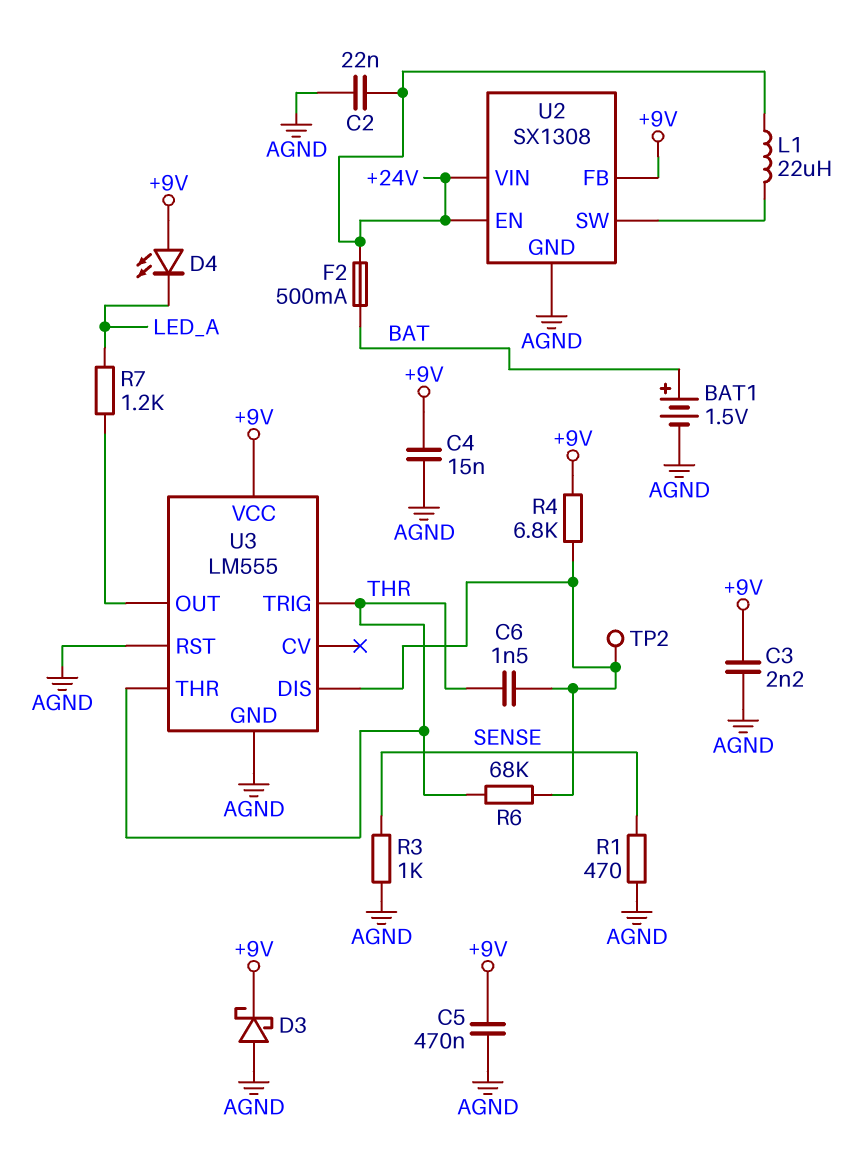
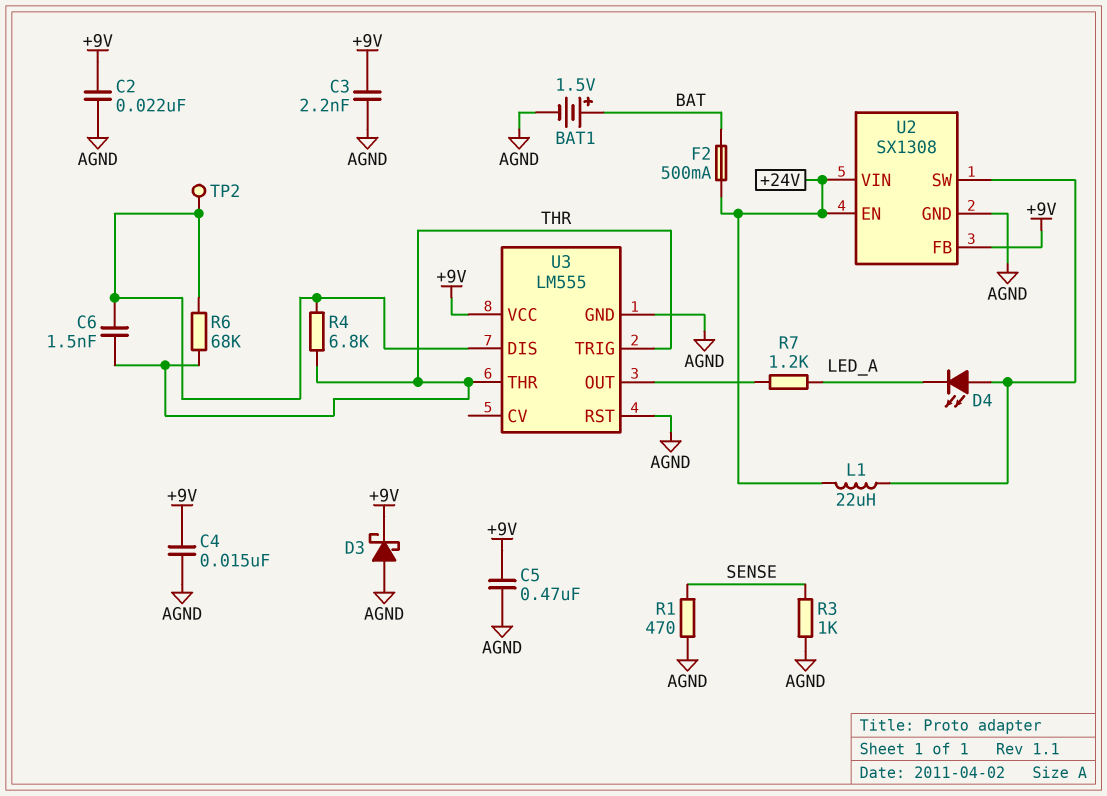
C2: 22nF (+24V, AGND) -> 22nF (+9V, AGND)
D4: LED (A +9V, K LED_A) -> LED (A U2/SW, K LED_A)
R4: 6.8k (+9V, U3/DIS) -> 6.8k (THR, U3/DIS)

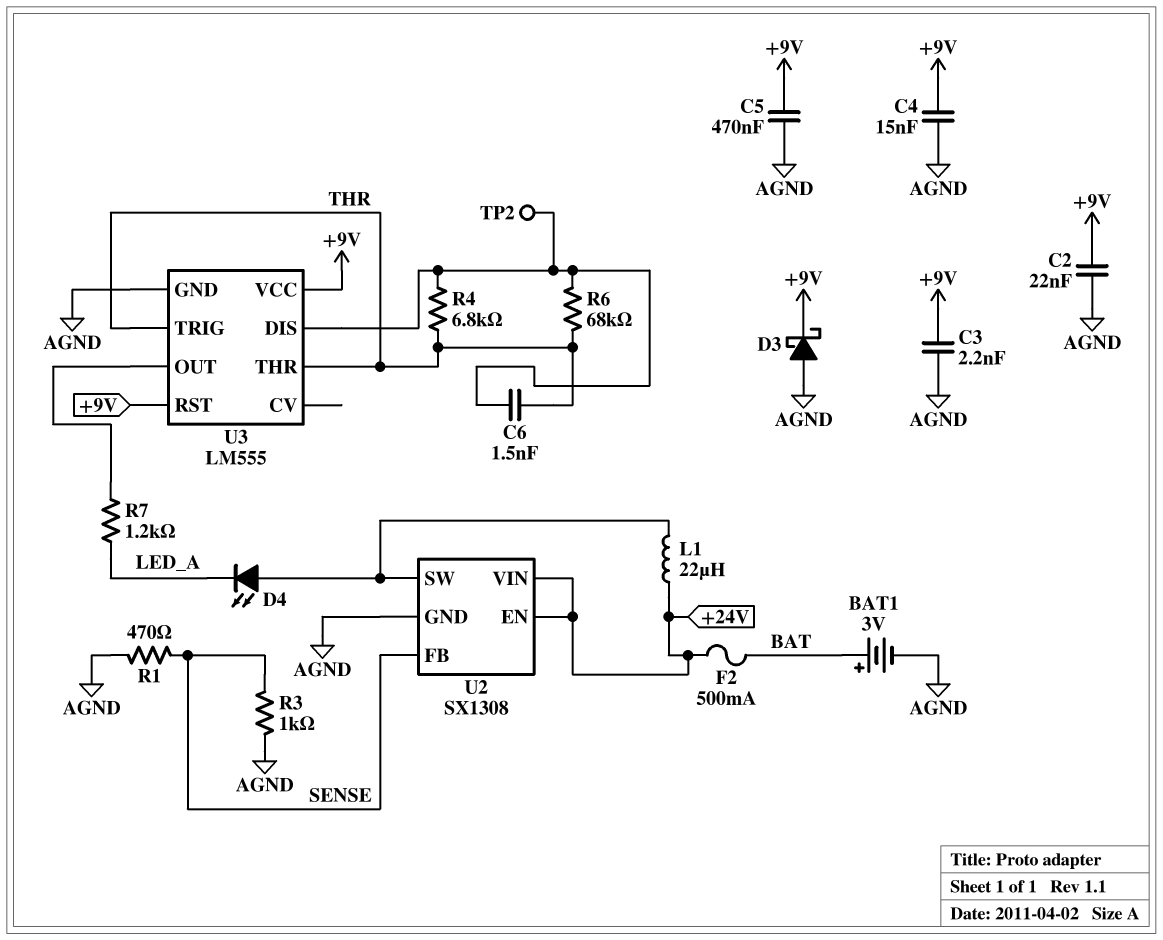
BAT1: 1.5V (plus BAT, minus AGND) -> 3V (plus BAT, minus AGND)
U2 pin FB: +9V -> SENSE
U3 pin RST: AGND -> +9V

